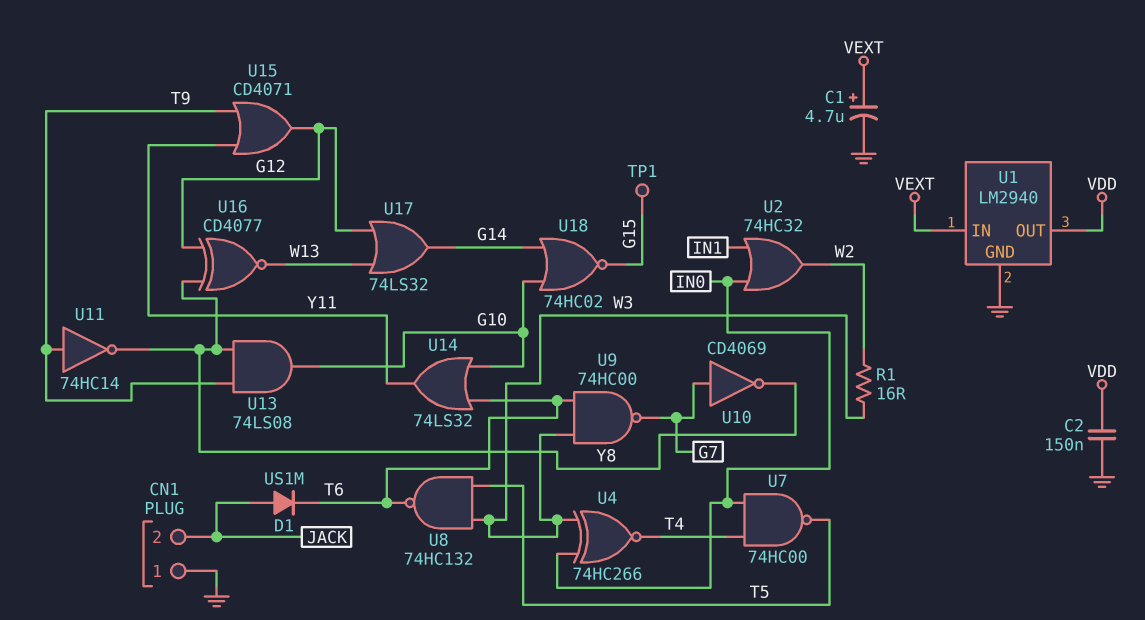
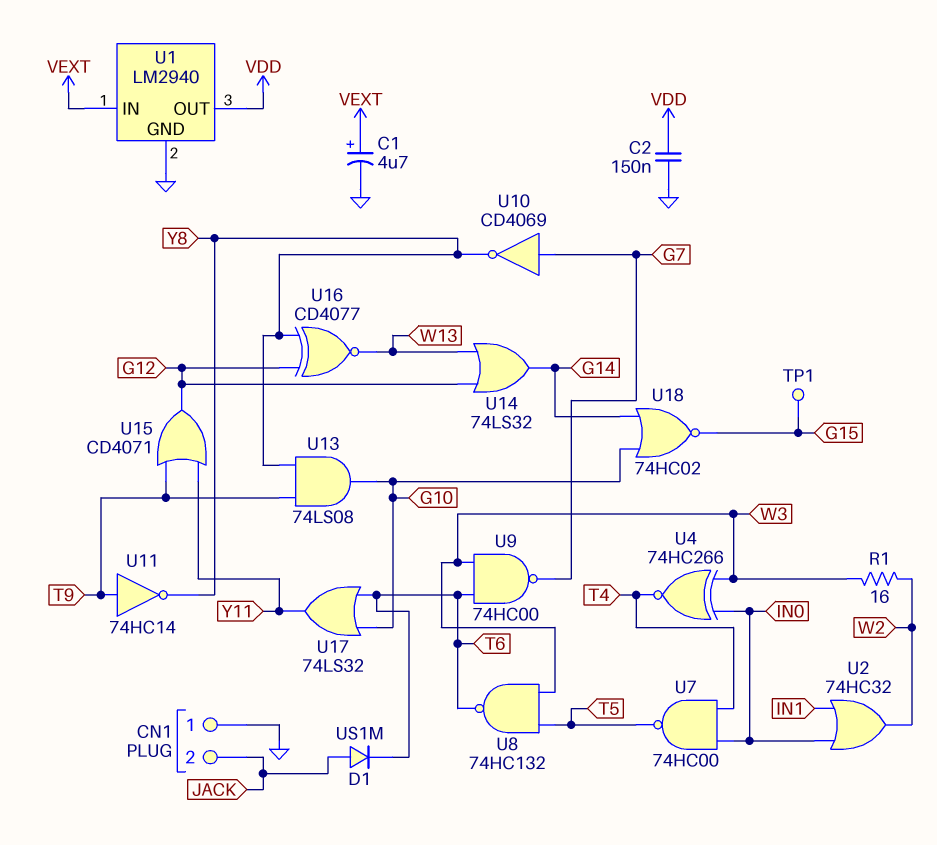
U14: OR 74LS32 (in G10, in T6, out Y11) -> OR 74LS32 (in G12, in W13, out G14)
U17: OR 74LS32 (in G12, in W13, out G14) -> OR 74LS32 (in G10, in T6, out Y11)

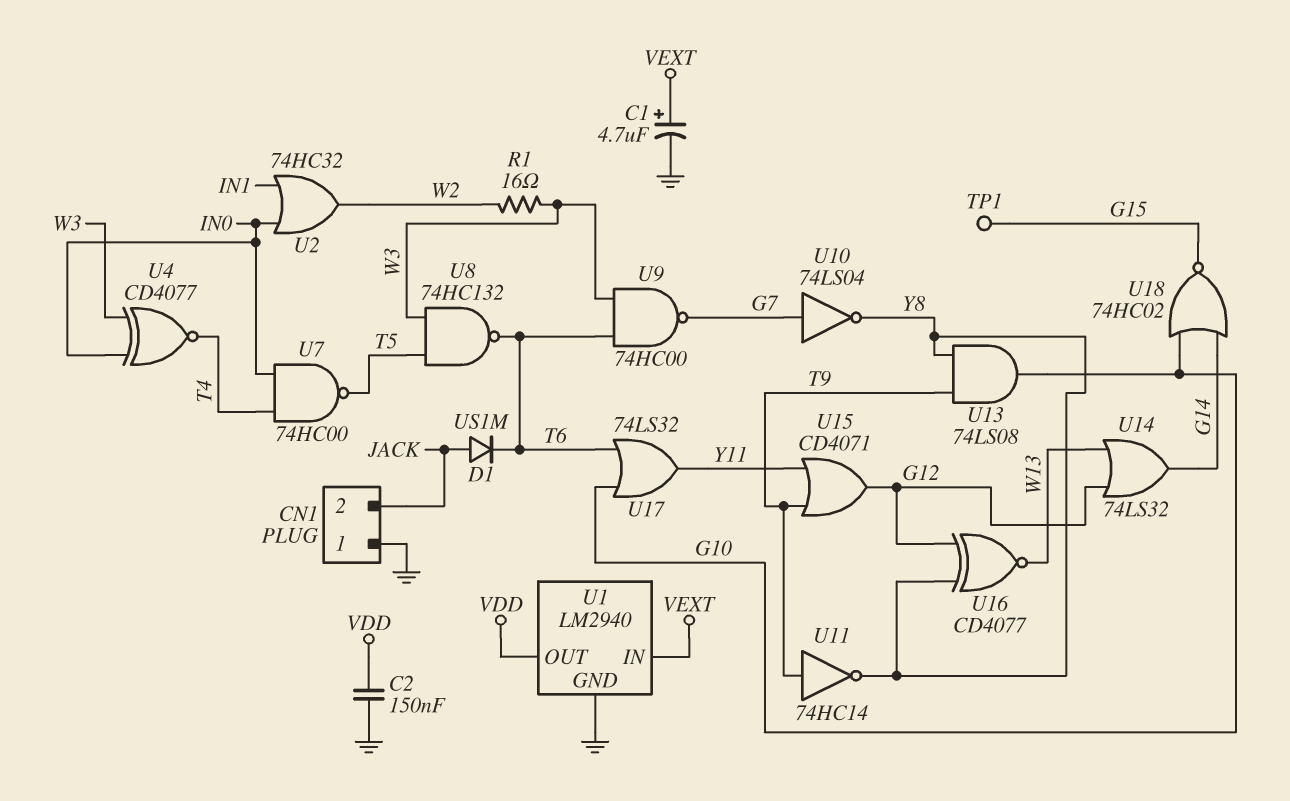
U4: XNOR 74HC266 (in IN0, in W3, out T4) -> XNOR CD4077 (in IN0, in W3, out T4)
U10: NOT CD4069 (in G7, out Y8) -> NOT 74LS04 (in G7, out Y8)

